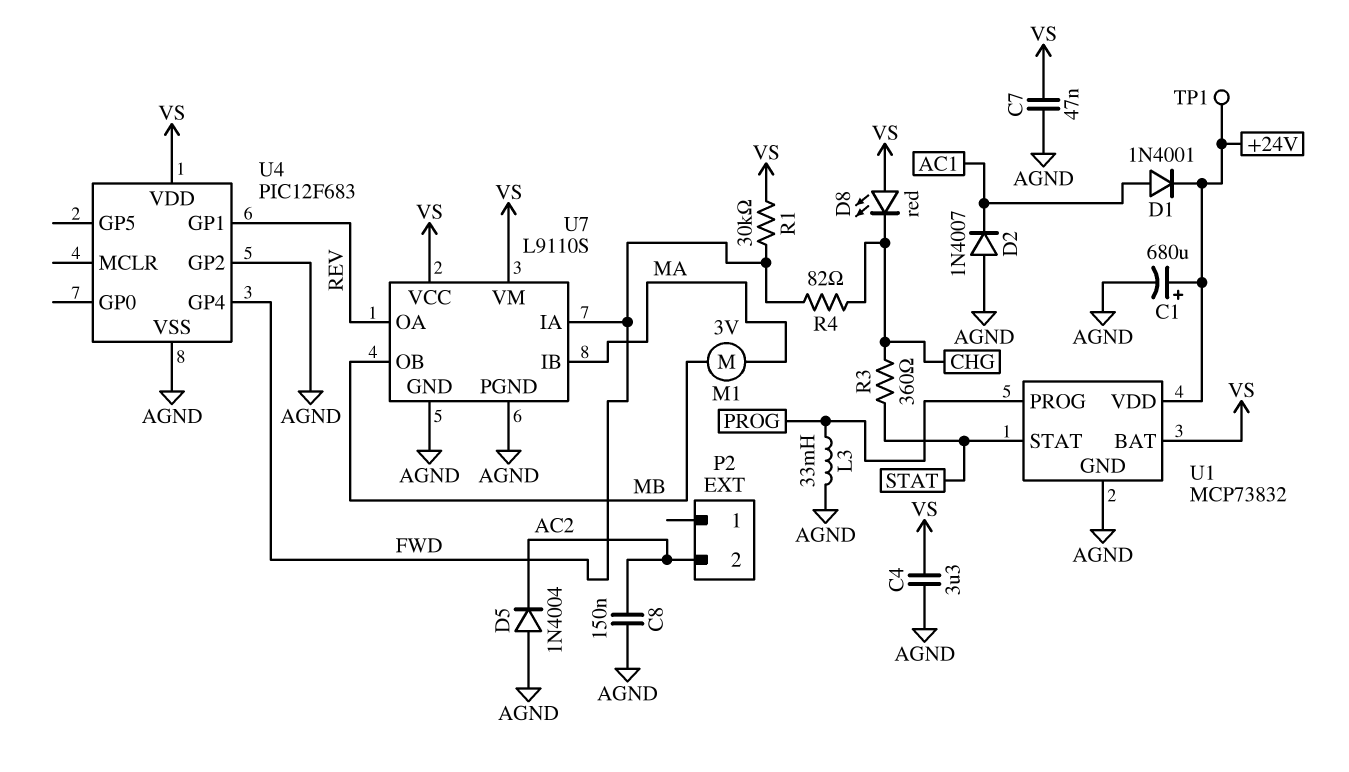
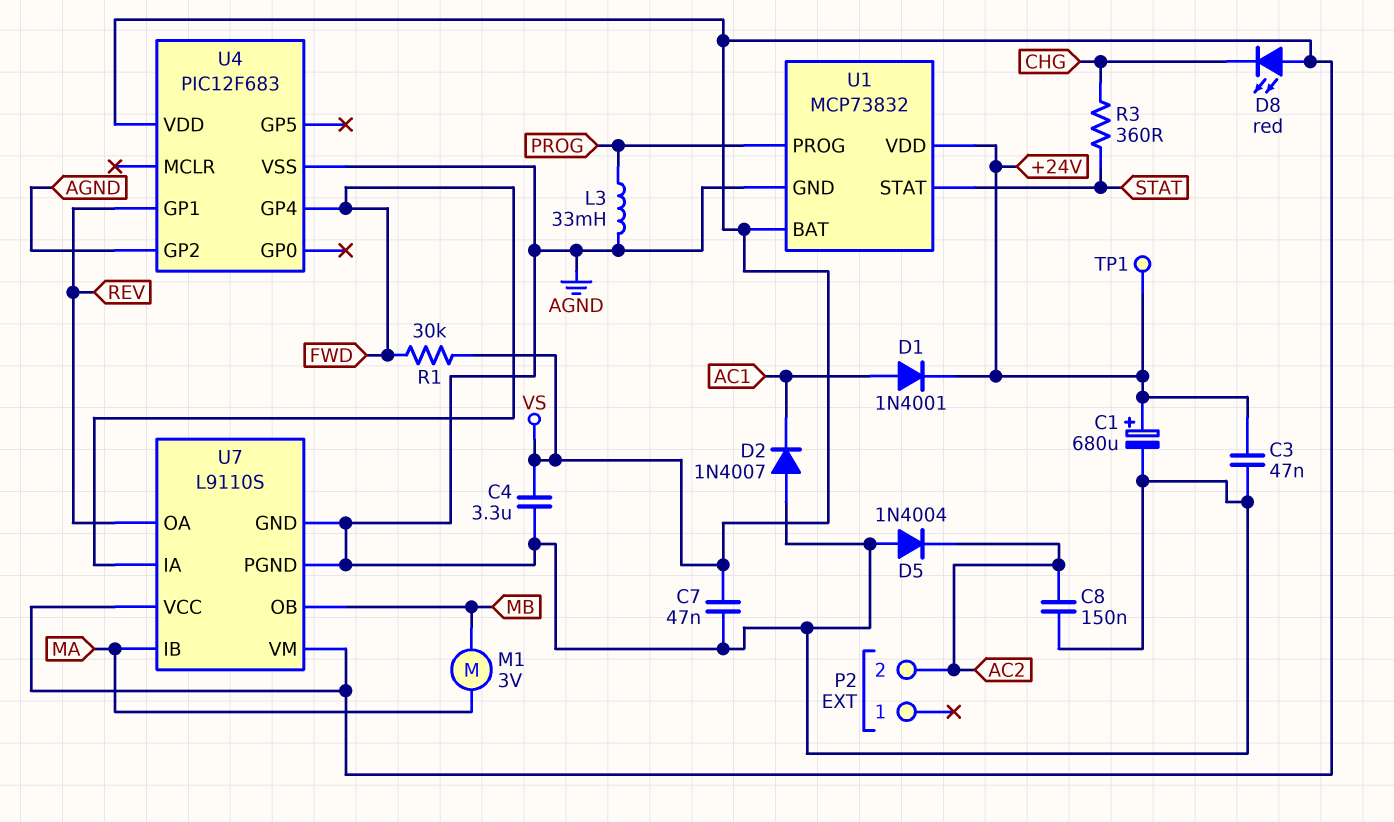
C3: none -> 47nF (+24V, AGND)
R4: 82 (CHG, FWD) -> none

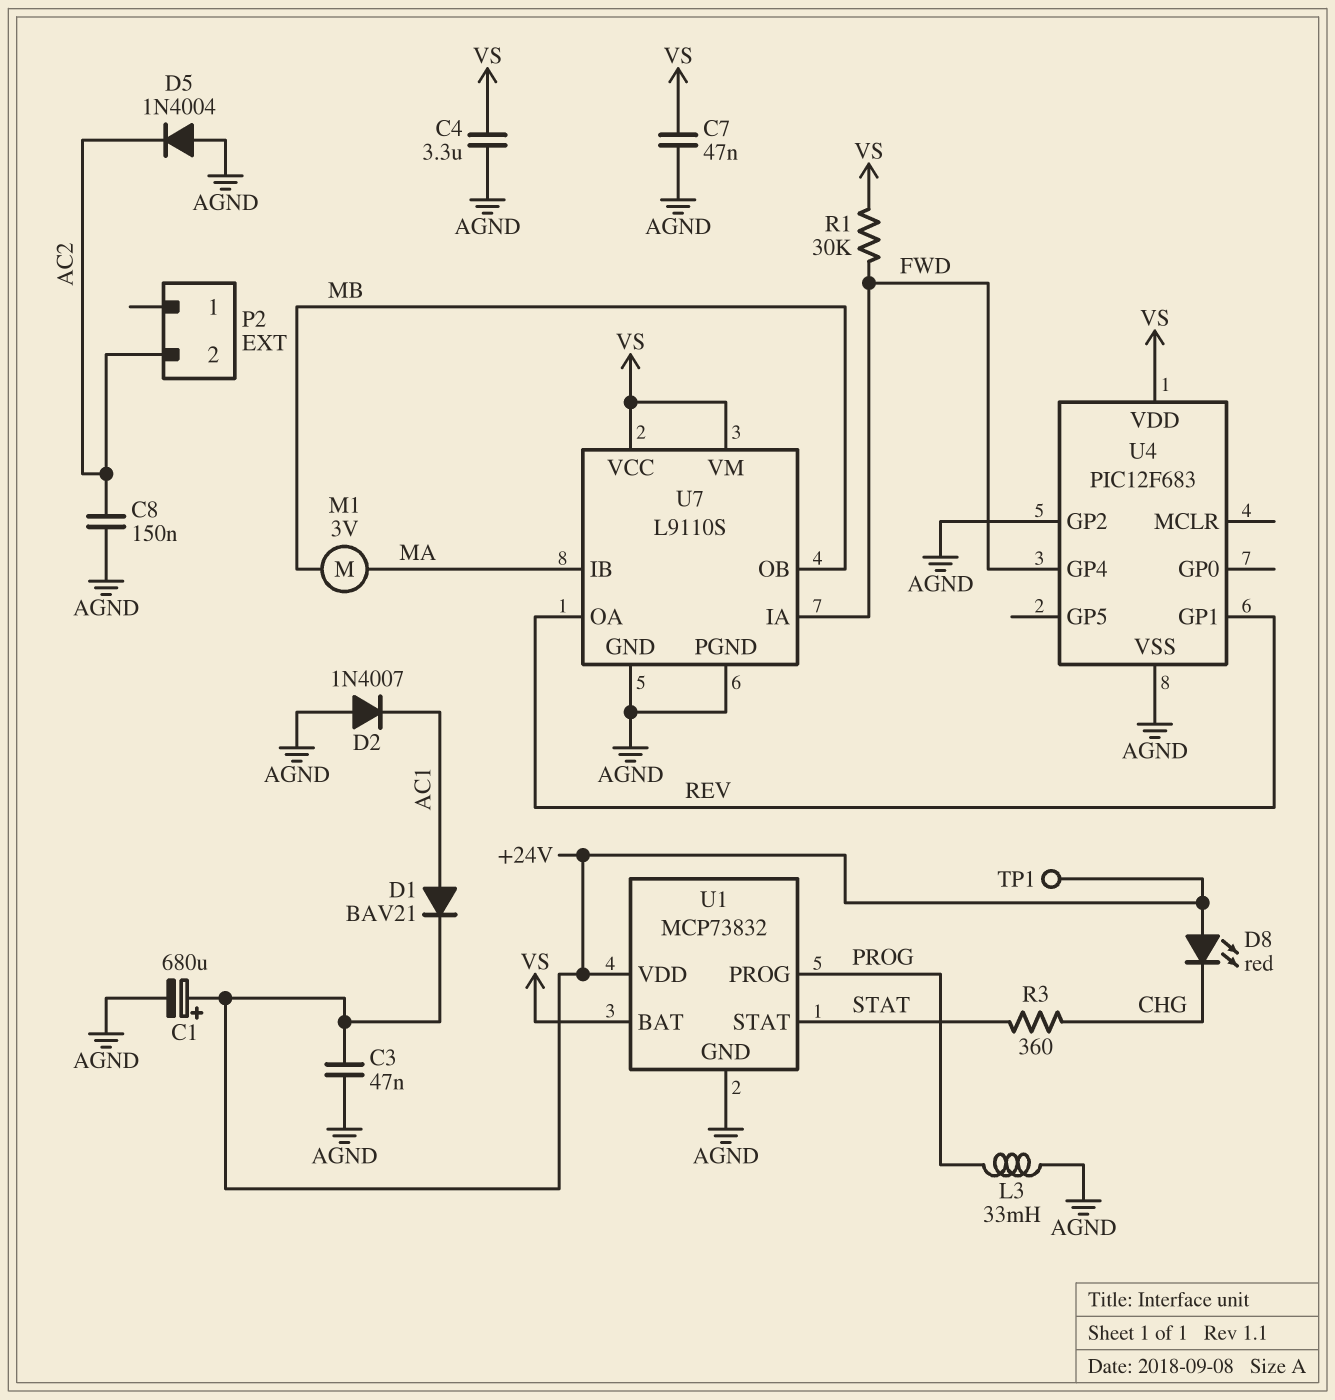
D1: diode 1N4001 (A AC1, K +24V) -> diode BAV21 (A AC1, K +24V)
D8: LED red (A VS, K CHG) -> LED red (A +24V, K CHG)

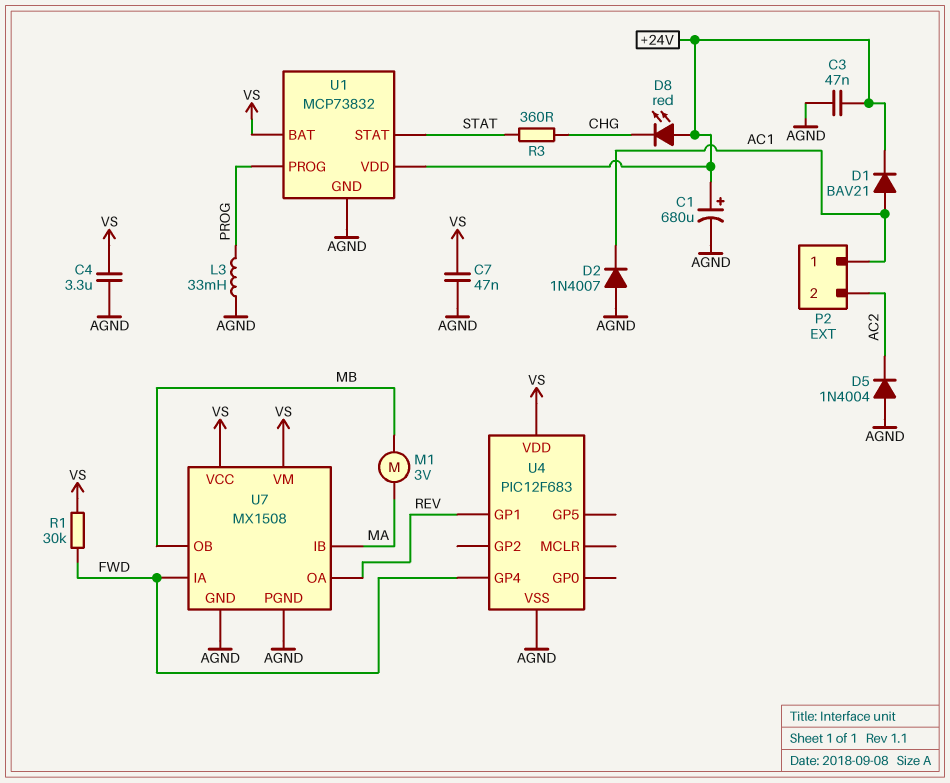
C8: 150nF (AC2, AGND) -> none
P2 pin 1: none -> AC1
TP1: test point (+24V) -> none
U4 pin GP2: AGND -> none
U7: L9110S -> MX1508

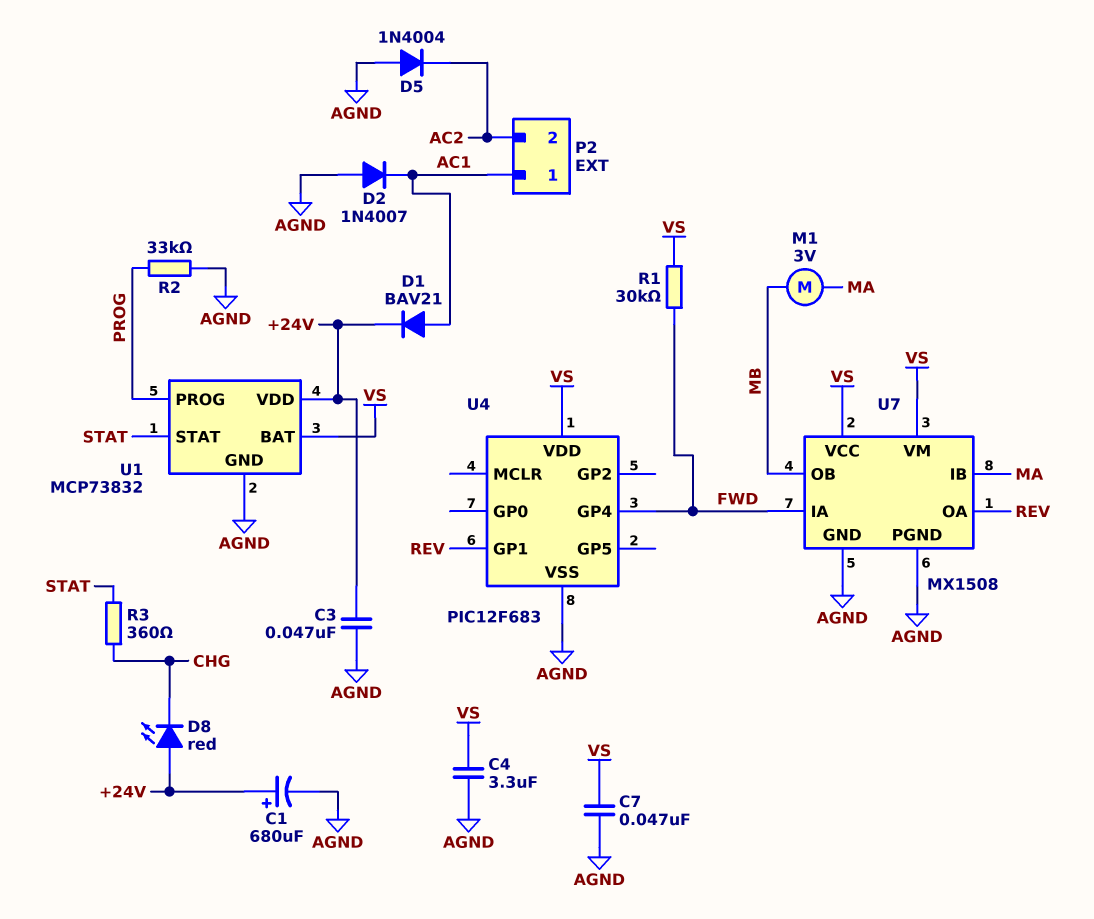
L3: 33mH (AGND, PROG) -> none
R2: none -> 33k (AGND, PROG)

